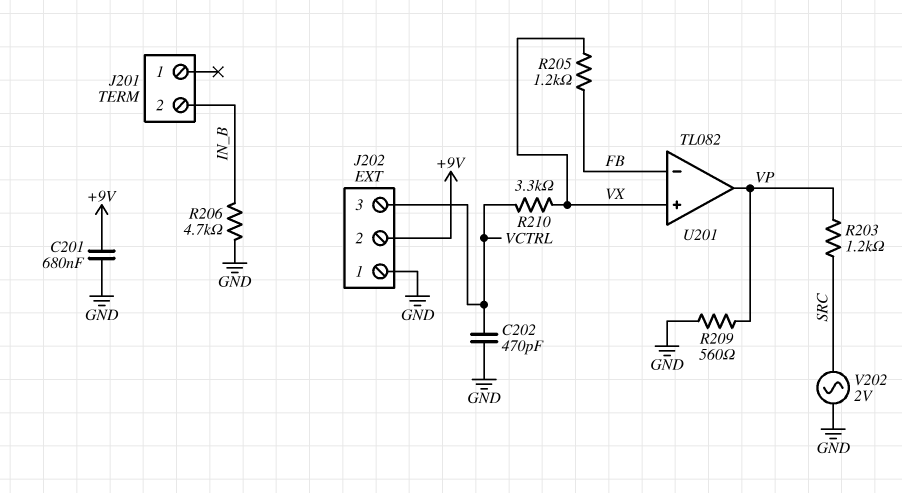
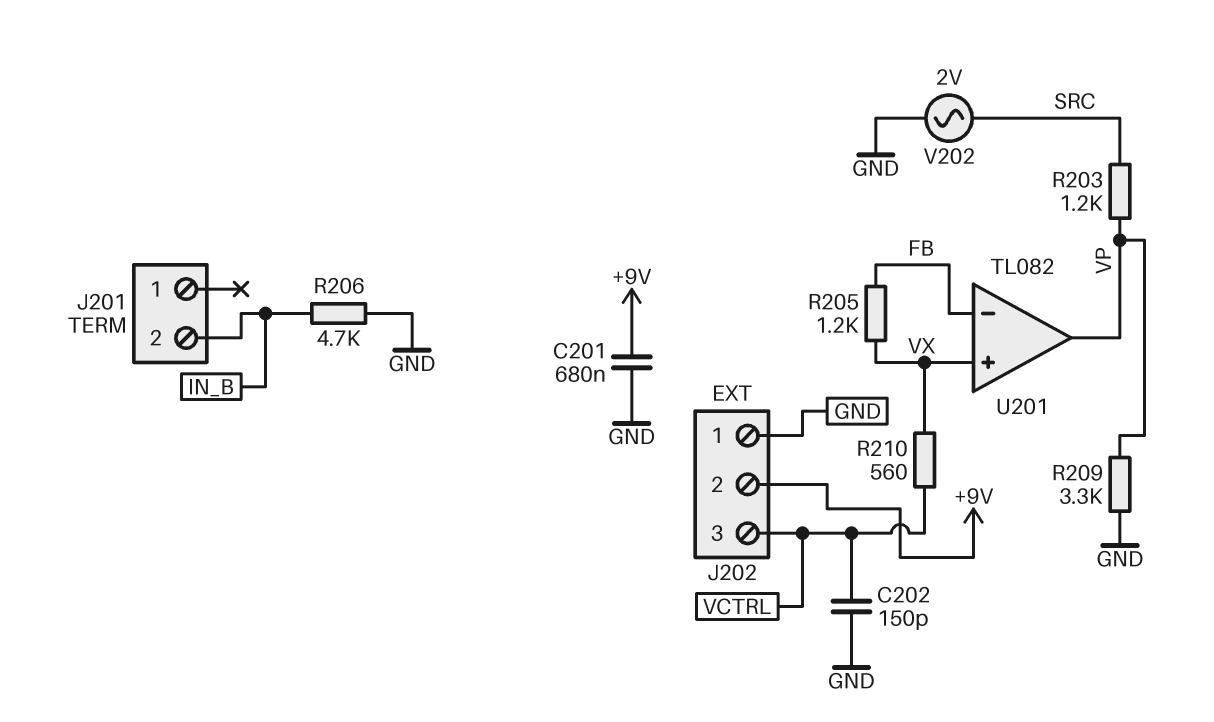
C202: 470pF (GND, VCTRL) -> 150pF (GND, VCTRL)
R209: 560 (GND, VP) -> 3.3k (GND, VP)
R210: 3.3k (VCTRL, VX) -> 560 (VCTRL, VX)

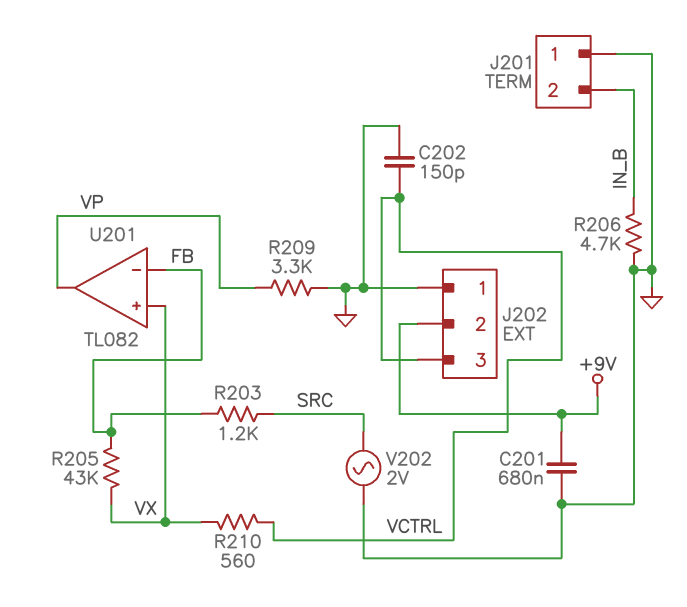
J201 pin 1: none -> GND
R203: 1.2k (SRC, VP) -> 1.2k (FB, SRC)
R205: 1.2k (FB, VX) -> 43k (FB, VX)

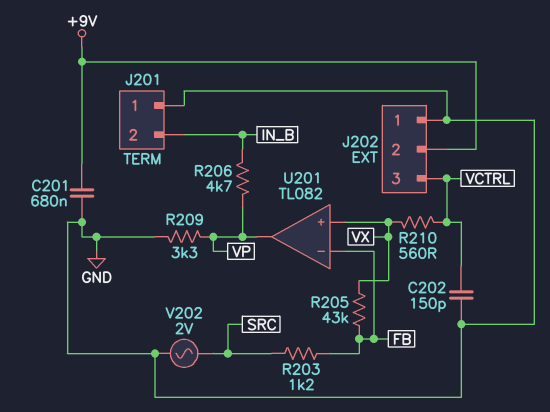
R206: 4.7k (GND, IN_B) -> 4.7k (IN_B, VP)

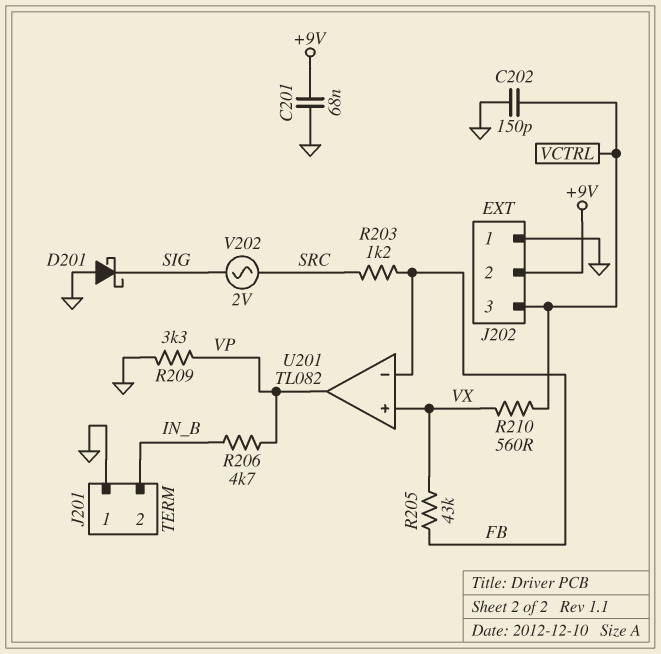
C201: 680nF (+9V, GND) -> 68nF (+9V, GND)
D201: none -> schottky (A GND, K SIG)
V202: AC 2V (GND, SRC) -> AC 2V (SIG, SRC)

